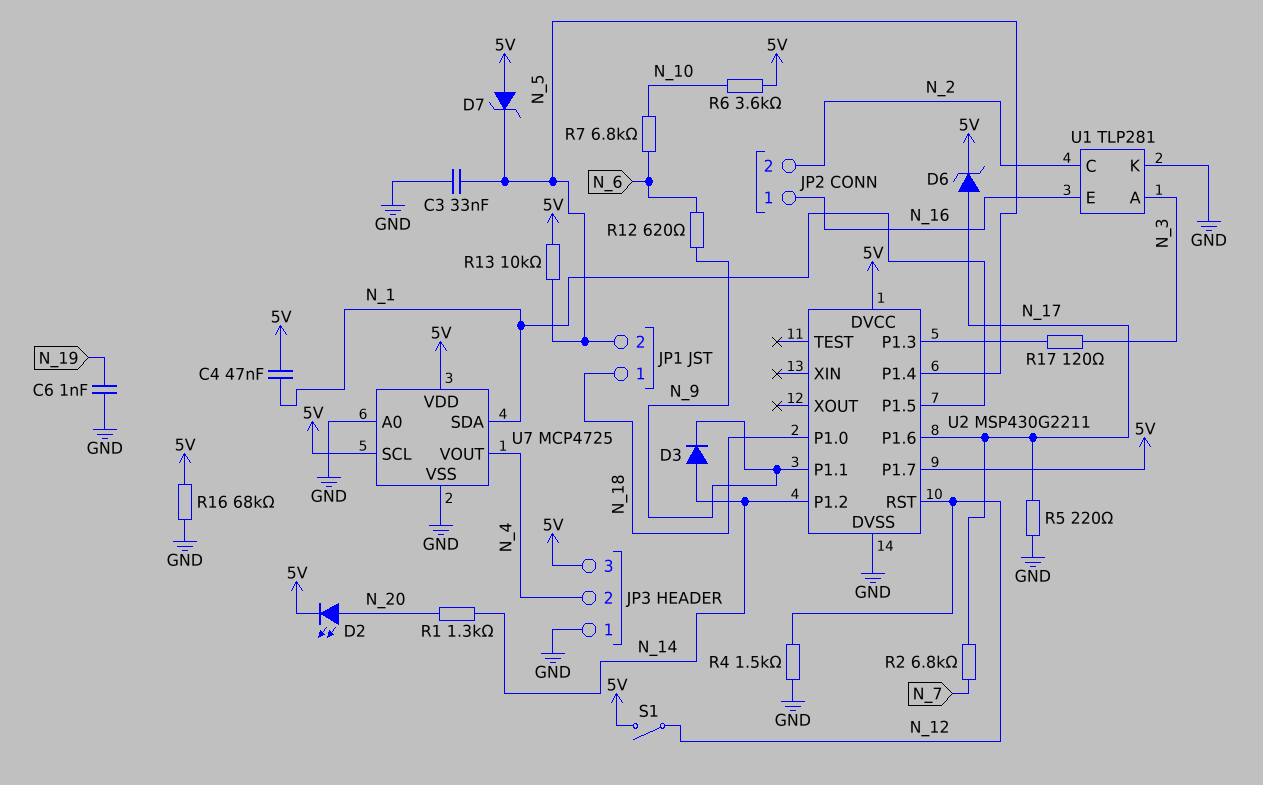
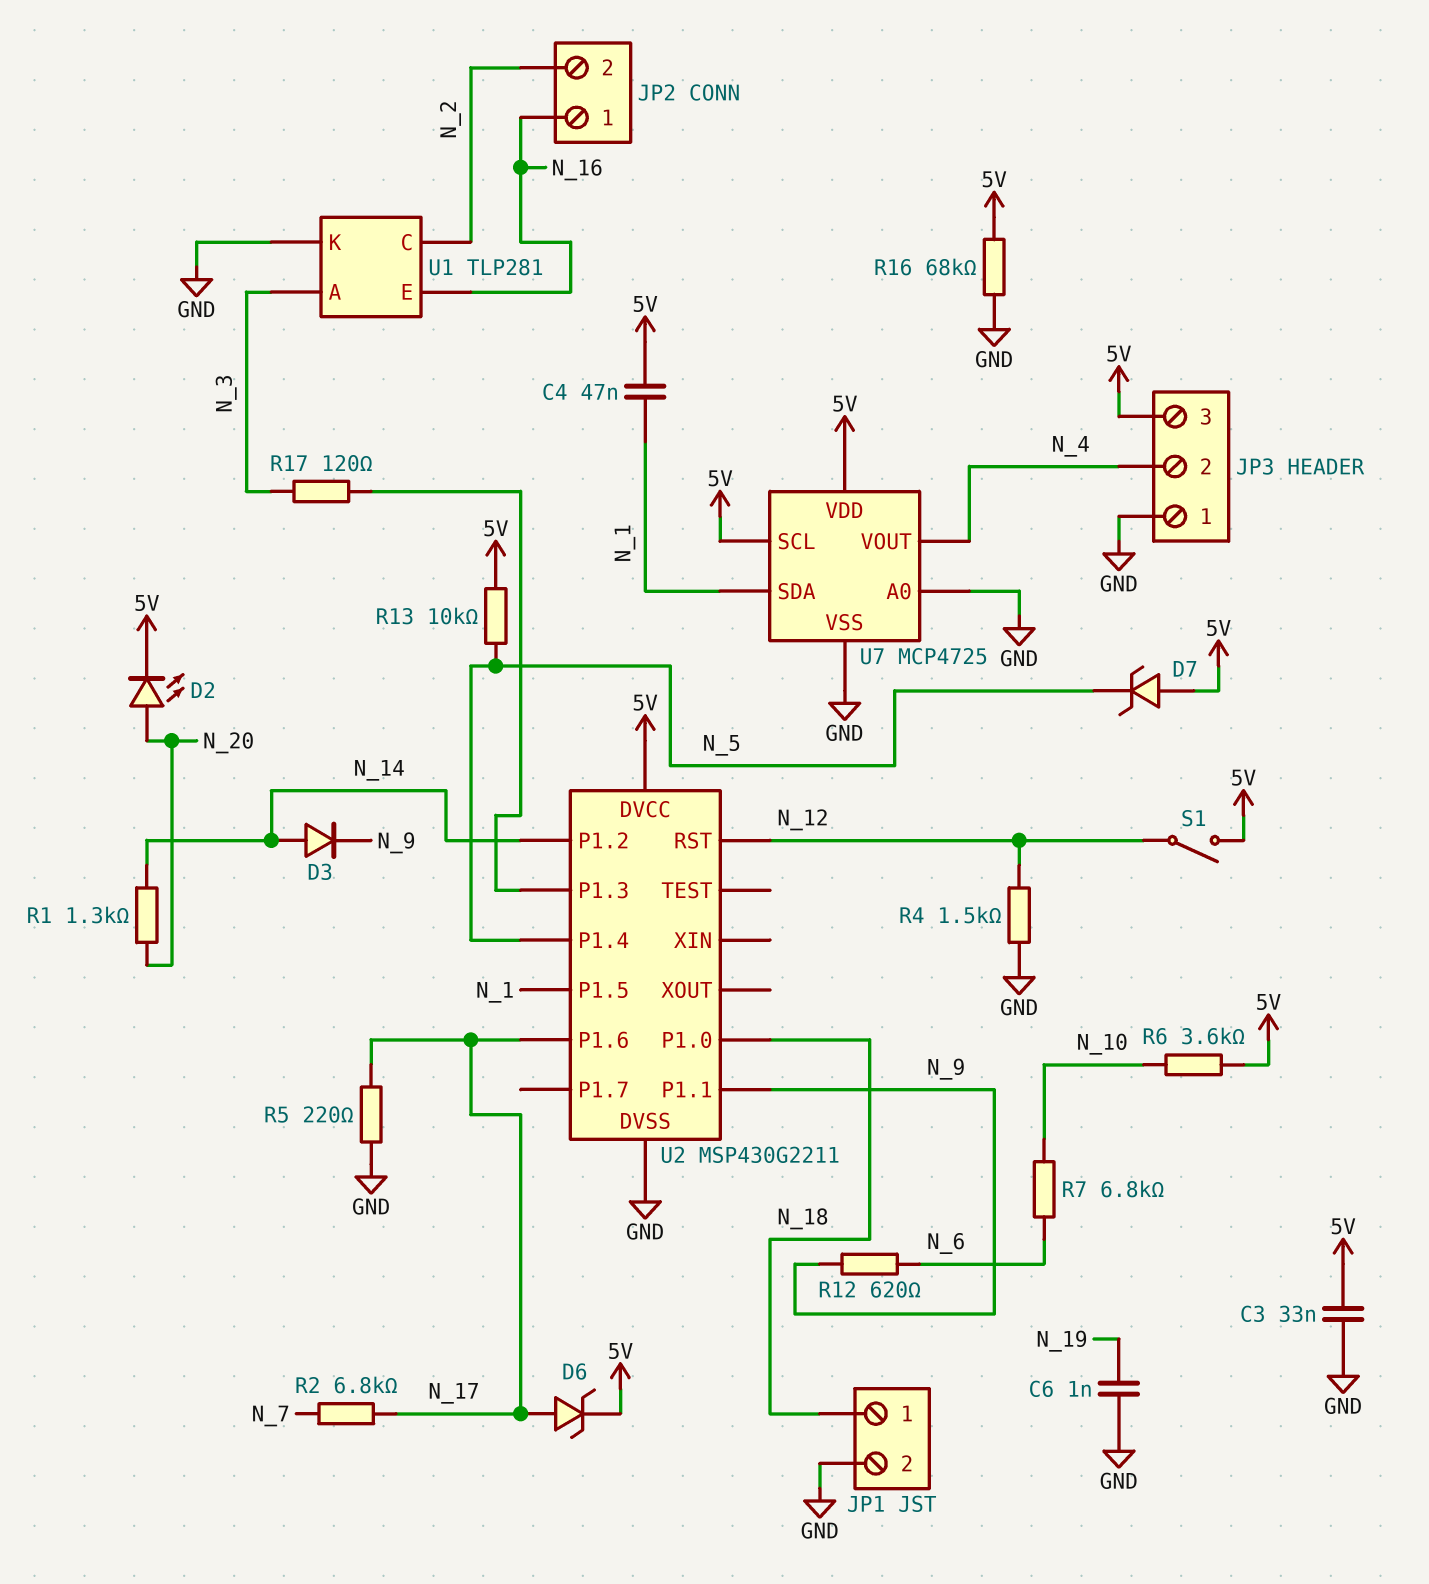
C3: 33nF (GND, N_5) -> 33nF (5V, GND)
JP1 pin 2: N_5 -> GND
U2 pin P1.7: 5V -> none

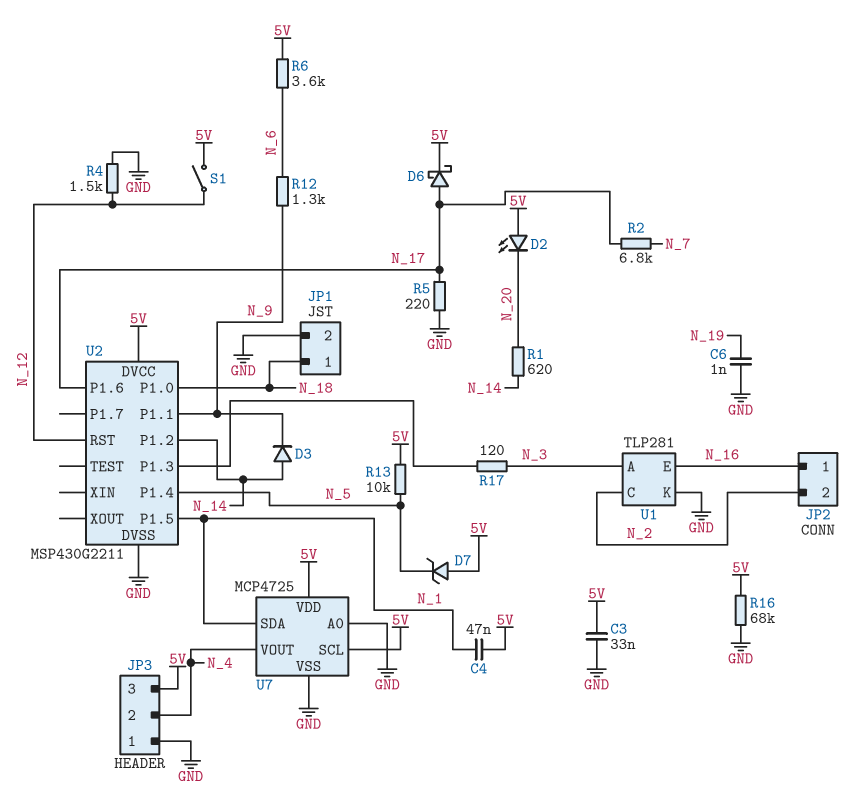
D2: LED (A N_20, K 5V) -> LED (A 5V, K N_20)
D6: zener (A N_17, K 5V) -> schottky (A N_17, K 5V)
R1: 1.3k (N_14, N_20) -> 620 (N_14, N_20)
R6: 3.6k (5V, N_10) -> 3.6k (5V, N_6)
R7: 6.8k (N_6, N_10) -> none
R12: 620 (N_6, N_9) -> 1.3k (N_6, N_9)

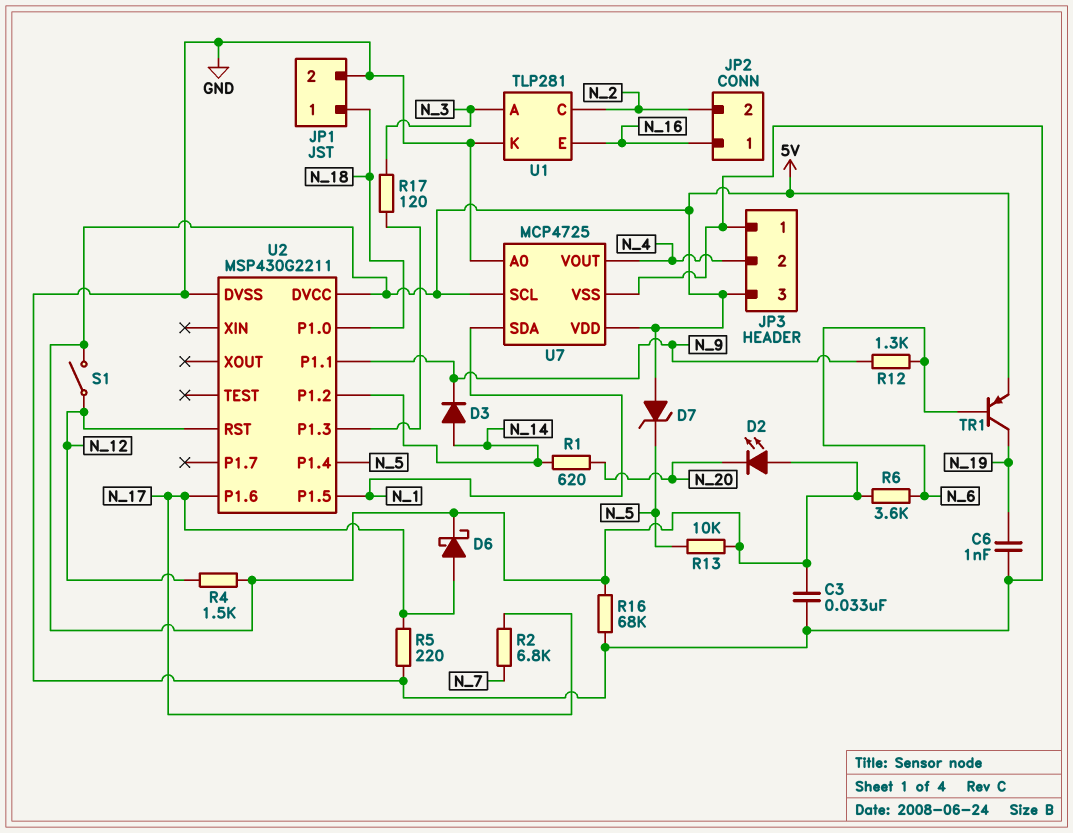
C4: 47nF (5V, N_1) -> none
R4: 1.5k (GND, N_12) -> 1.5k (5V, N_12)
TR1: none -> PNP (B N_6, C N_19, E 5V)

